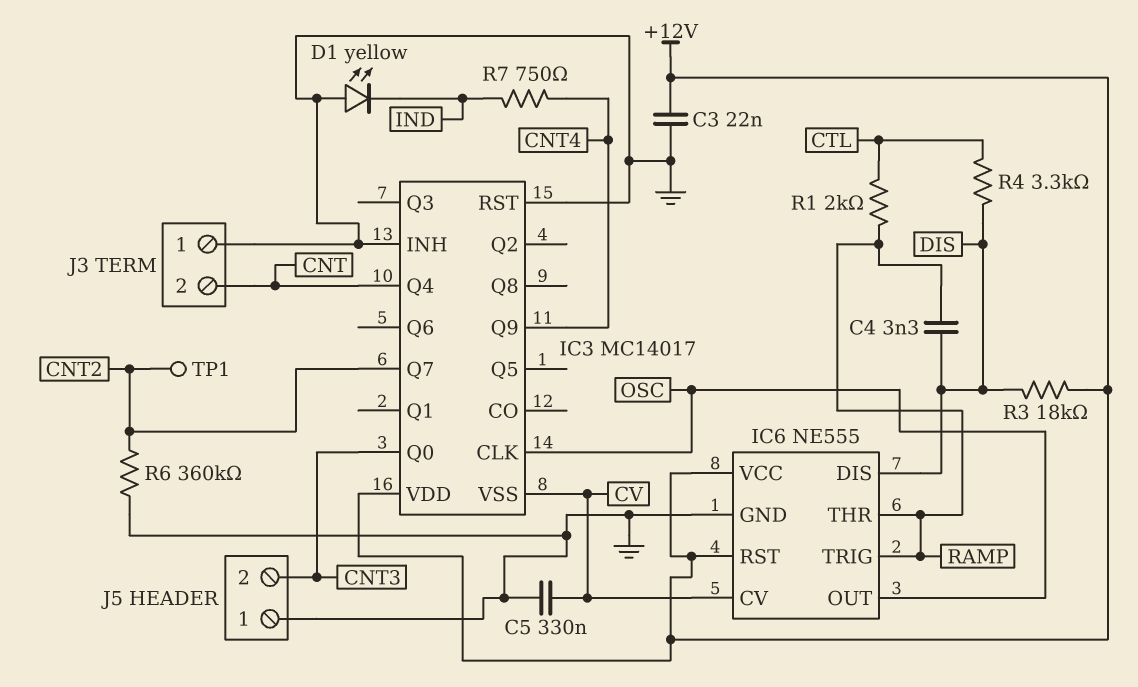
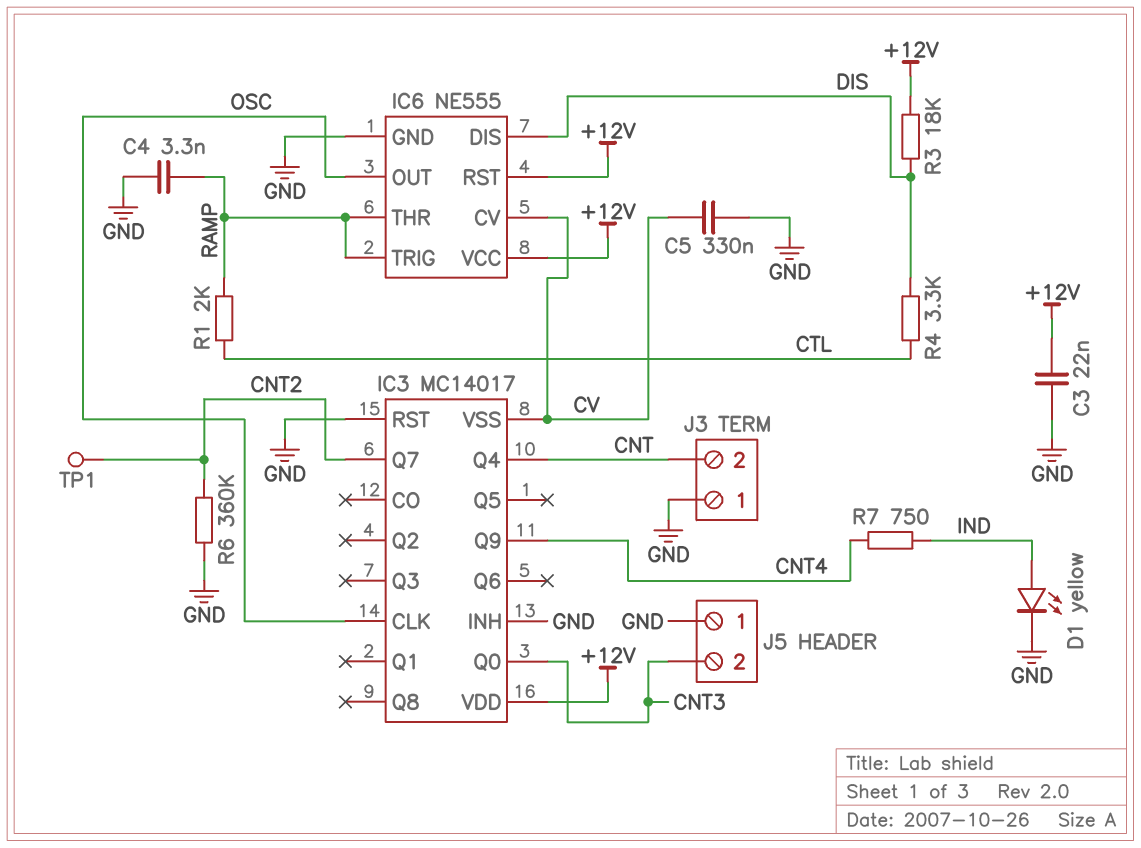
C4: 3.3nF (DIS, RAMP) -> 3.3nF (GND, RAMP)
D1: LED yellow (A GND, K IND) -> LED yellow (A IND, K GND)

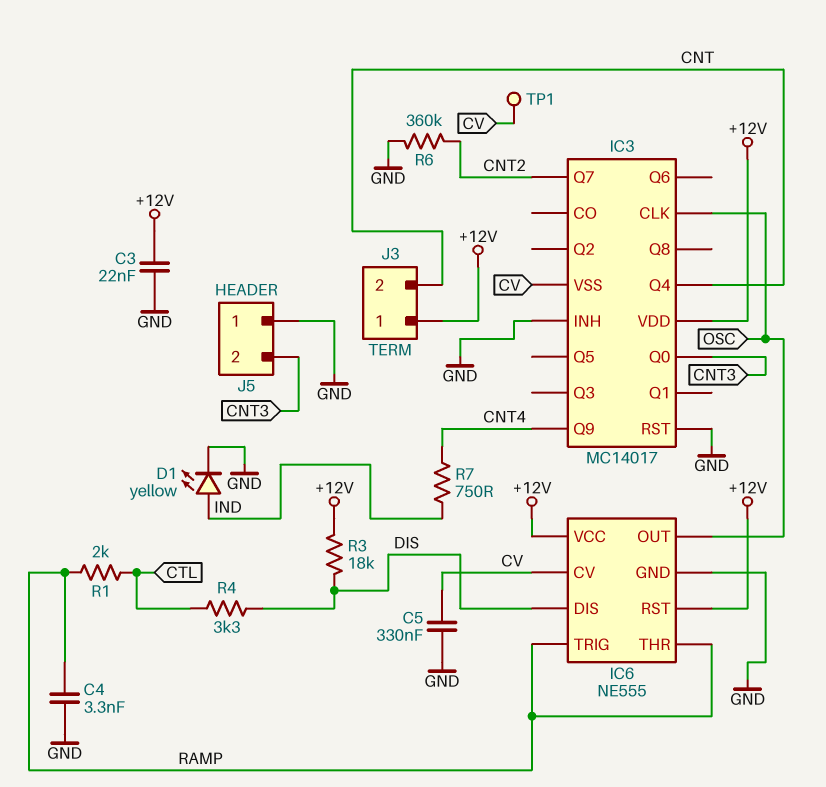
J3 pin 1: GND -> +12V
TP1: test point (CNT2) -> test point (CV)

